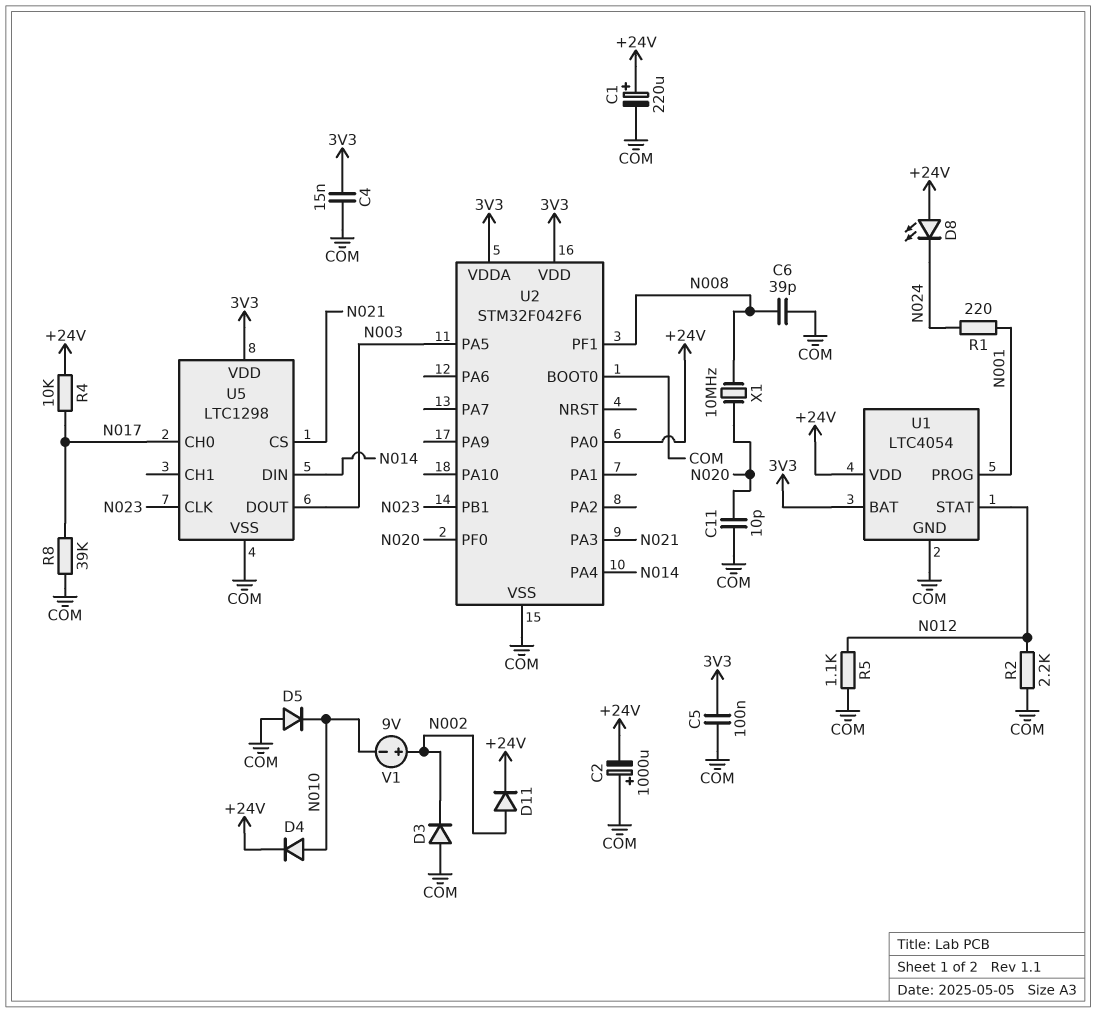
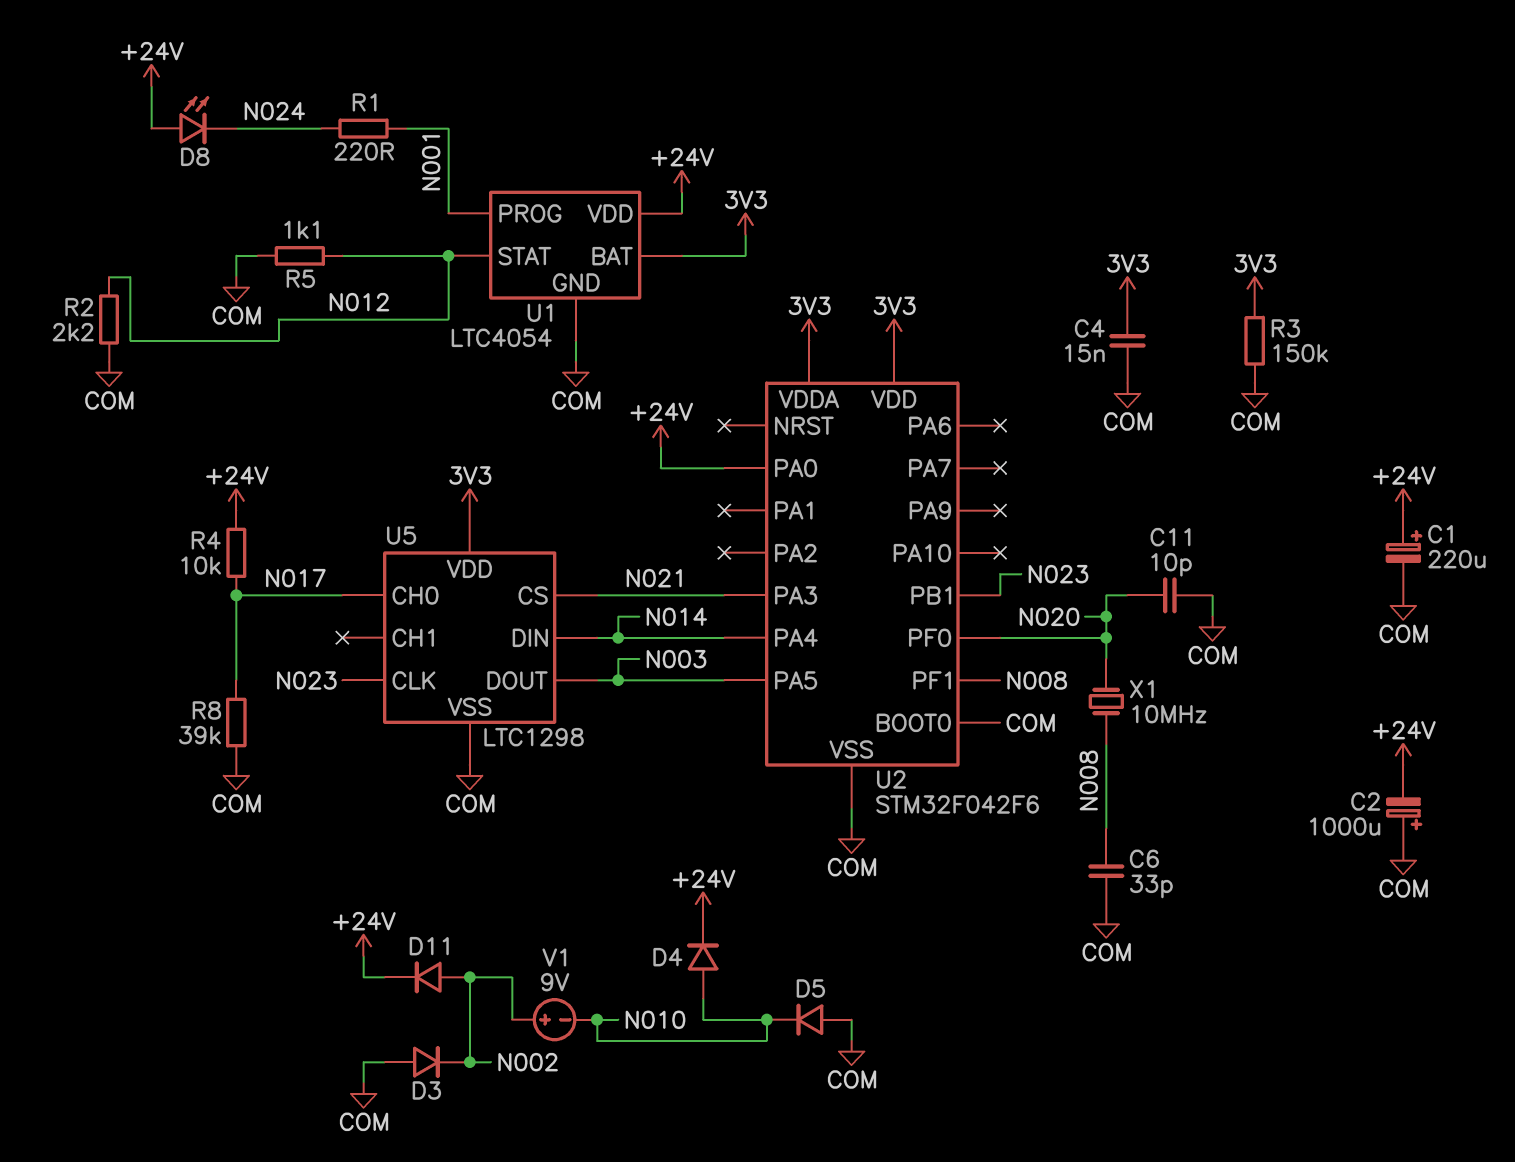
C5: 100nF (3V3, COM) -> none
C6: 39pF (COM, N008) -> 33pF (COM, N008)
R3: none -> 150k (3V3, COM)

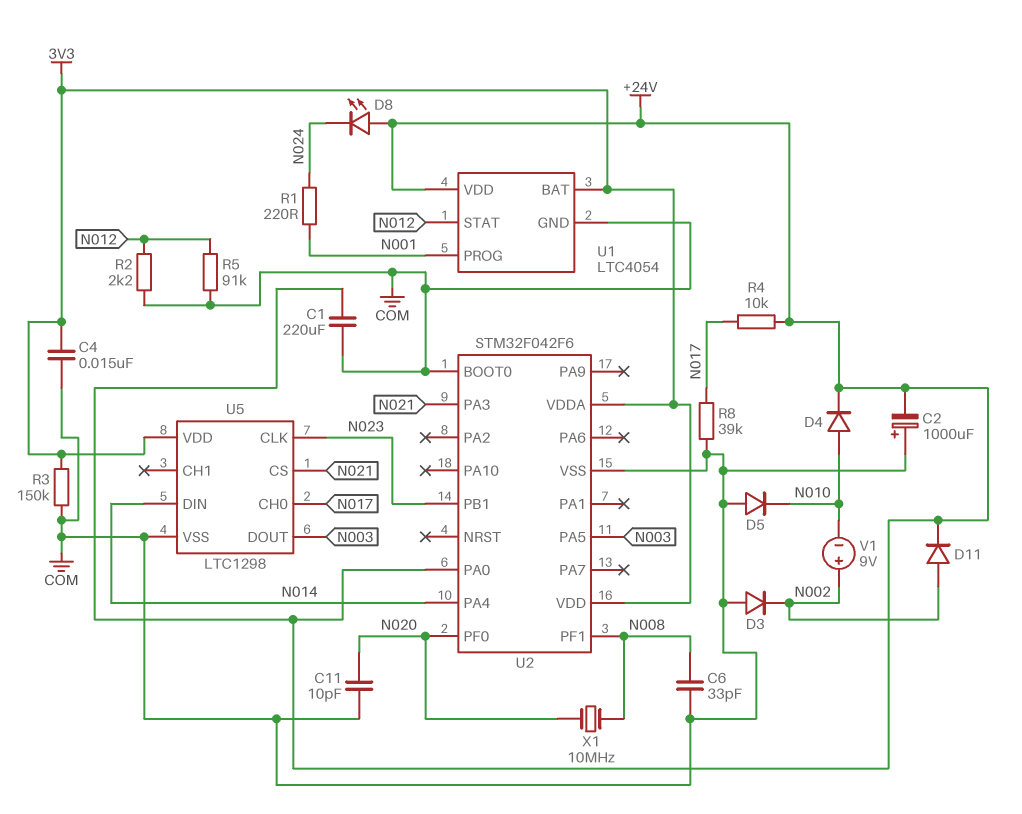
C1: 220uF (plus +24V, minus COM) -> 220uF (+24V, COM)
R5: 1.1k (COM, N012) -> 91k (COM, N012)

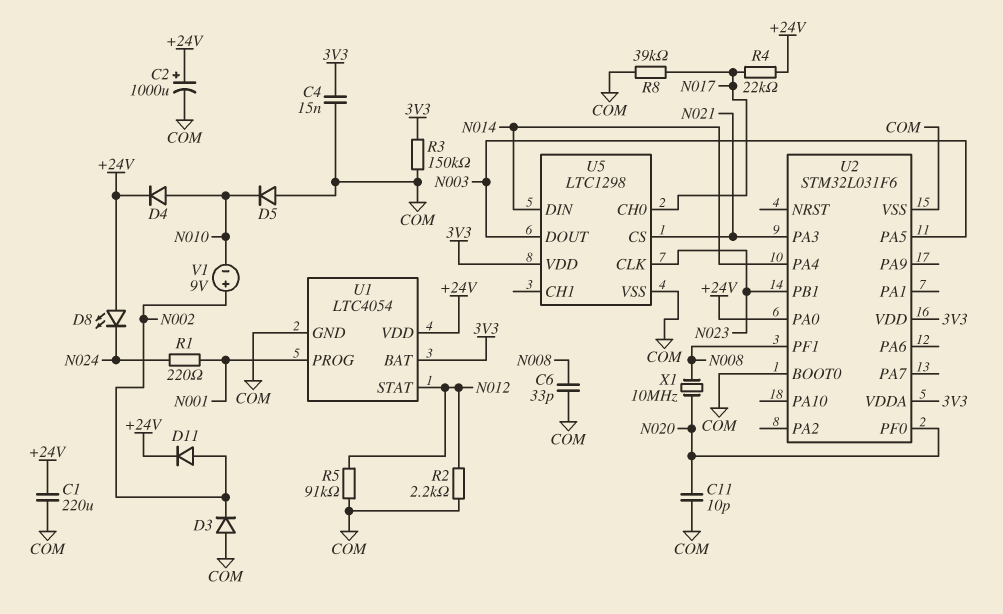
C2: 1000uF (plus COM, minus +24V) -> 1000uF (plus +24V, minus COM)
R4: 10k (+24V, N017) -> 22k (+24V, N017)
U2: STM32F042F6 -> STM32L031F6

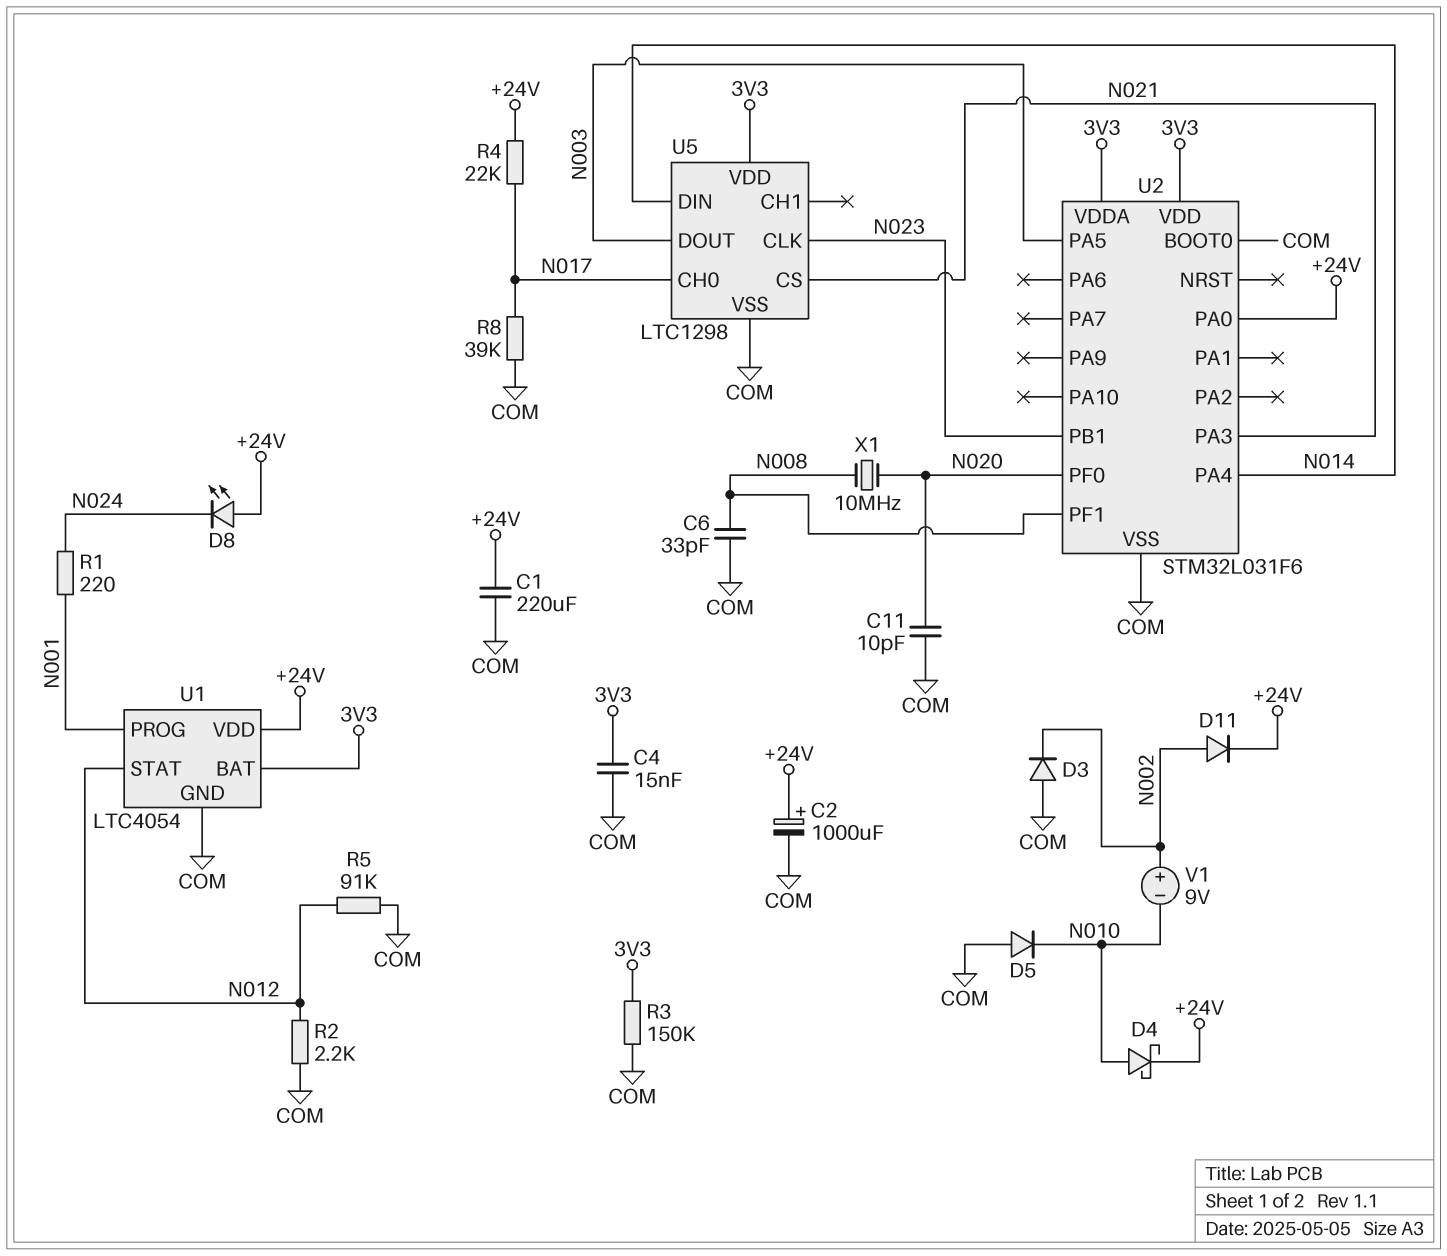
D4: diode (A N010, K +24V) -> schottky (A N010, K +24V)

